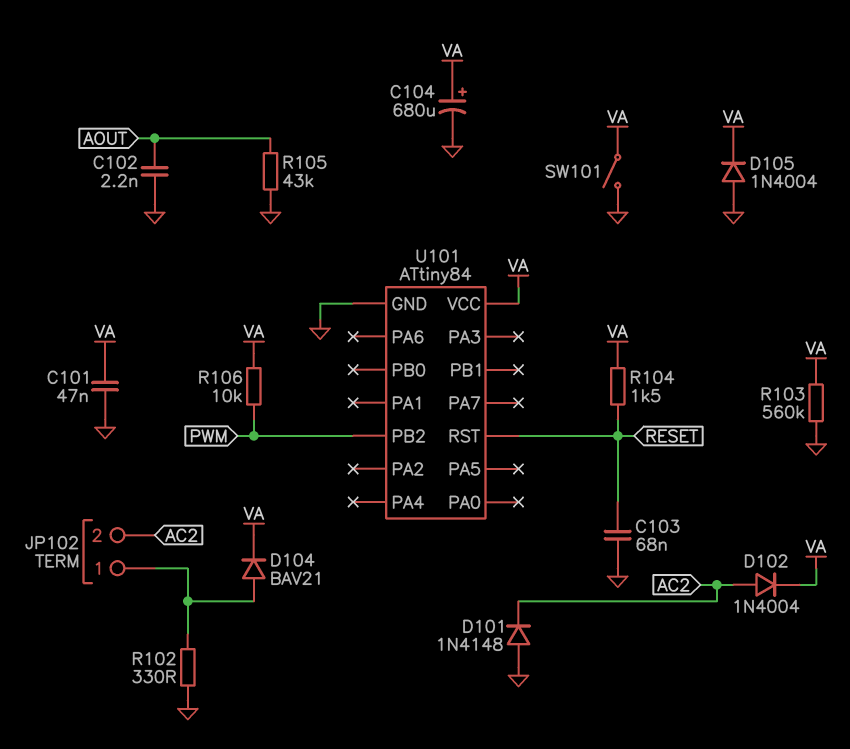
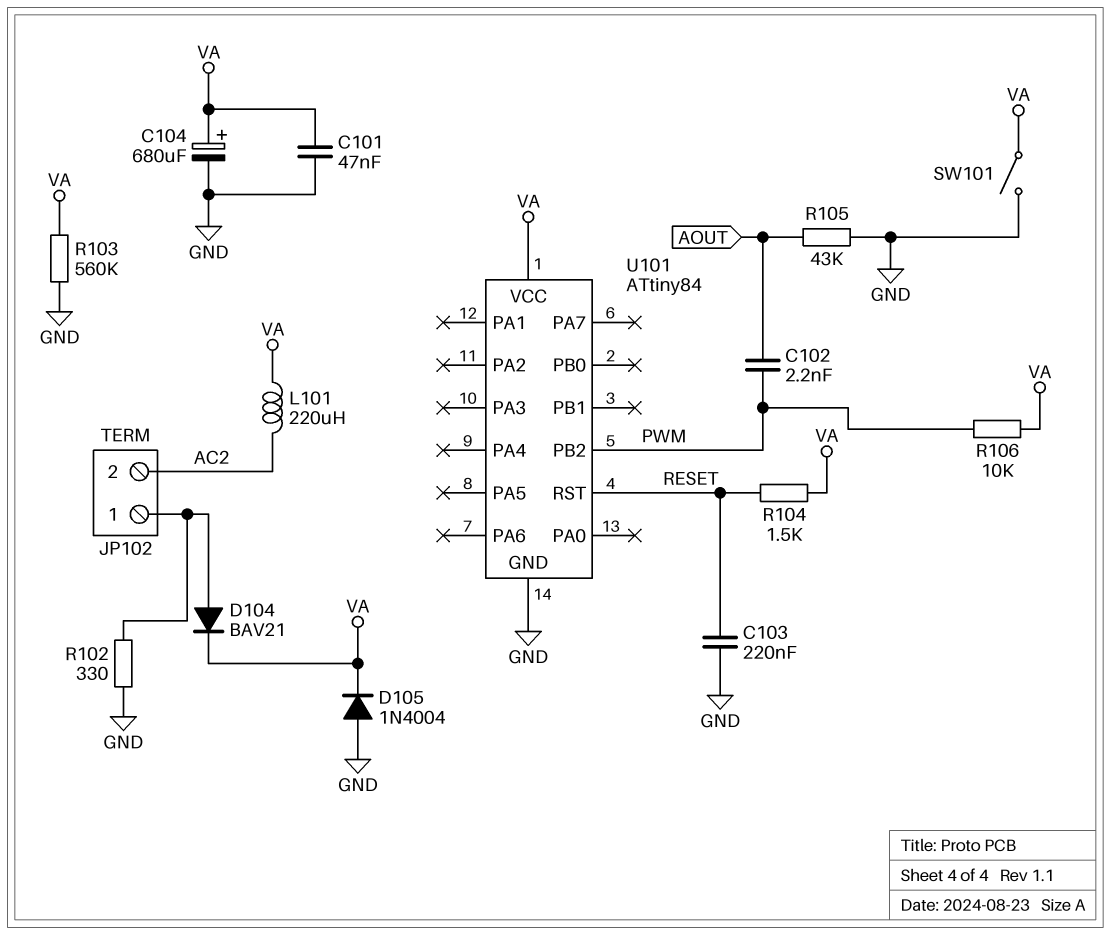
C102: 2.2nF (AOUT, GND) -> 2.2nF (AOUT, PWM)
C103: 68nF (GND, RESET) -> 220nF (GND, RESET)
D101: diode 1N4148 (A GND, K AC2) -> none
D102: diode 1N4004 (A AC2, K VA) -> none
L101: none -> 220uH (AC2, VA)

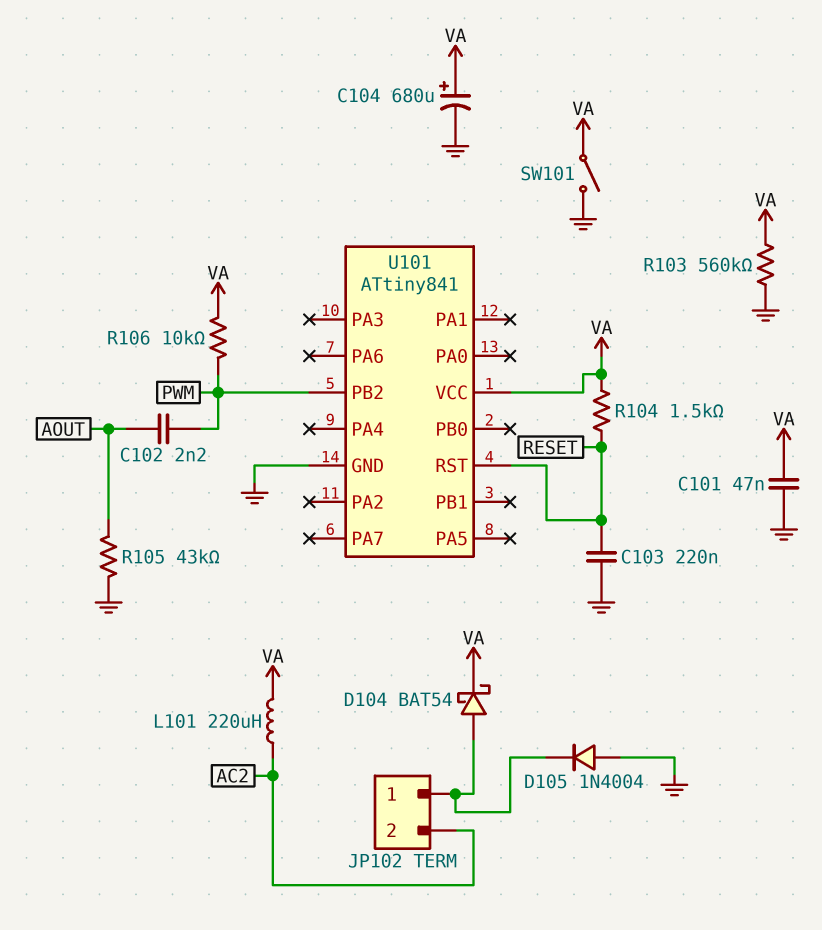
D104: diode BAV21 (A JP102/1, K VA) -> schottky BAT54 (A JP102/1, K VA)
D105: diode 1N4004 (A GND, K VA) -> diode 1N4004 (A GND, K JP102/1)
R102: 330 (GND, JP102/1) -> none
U101: ATtiny84 -> ATtiny841

